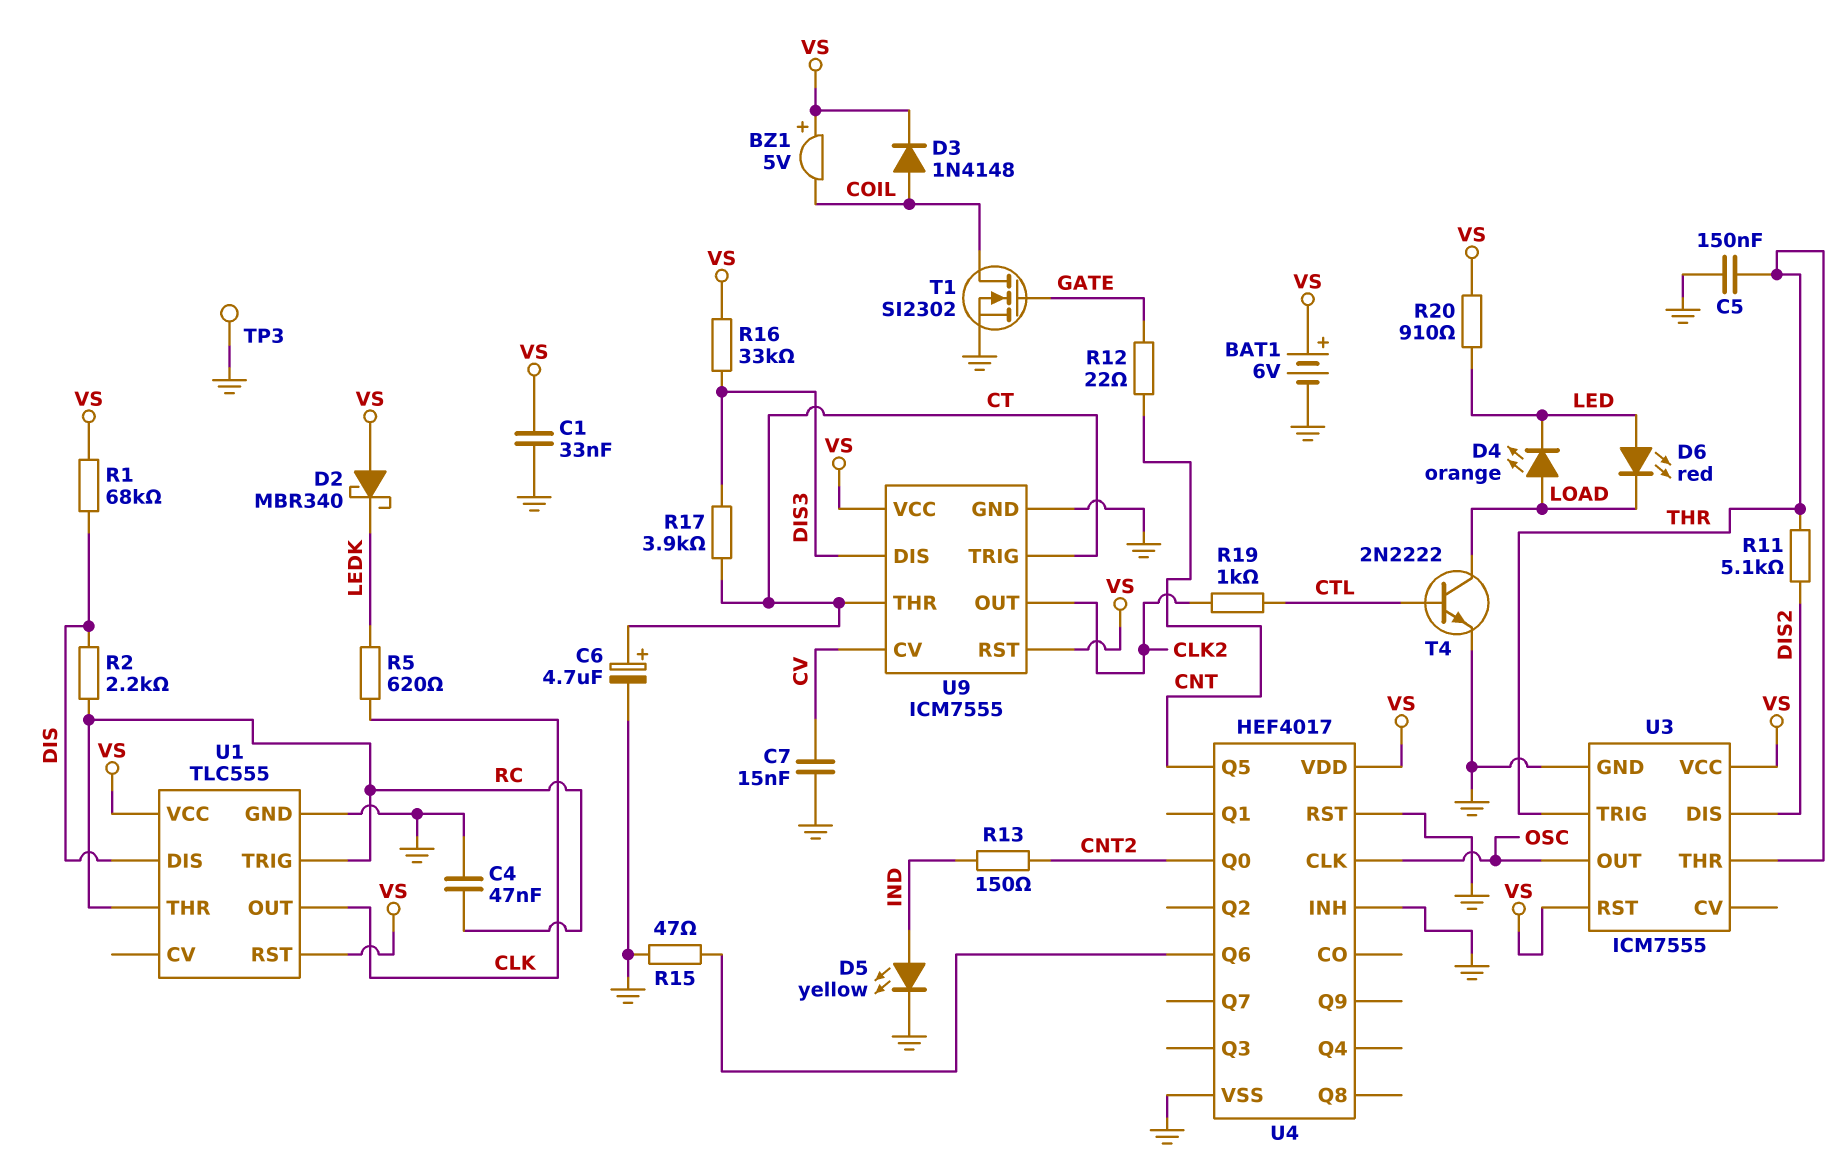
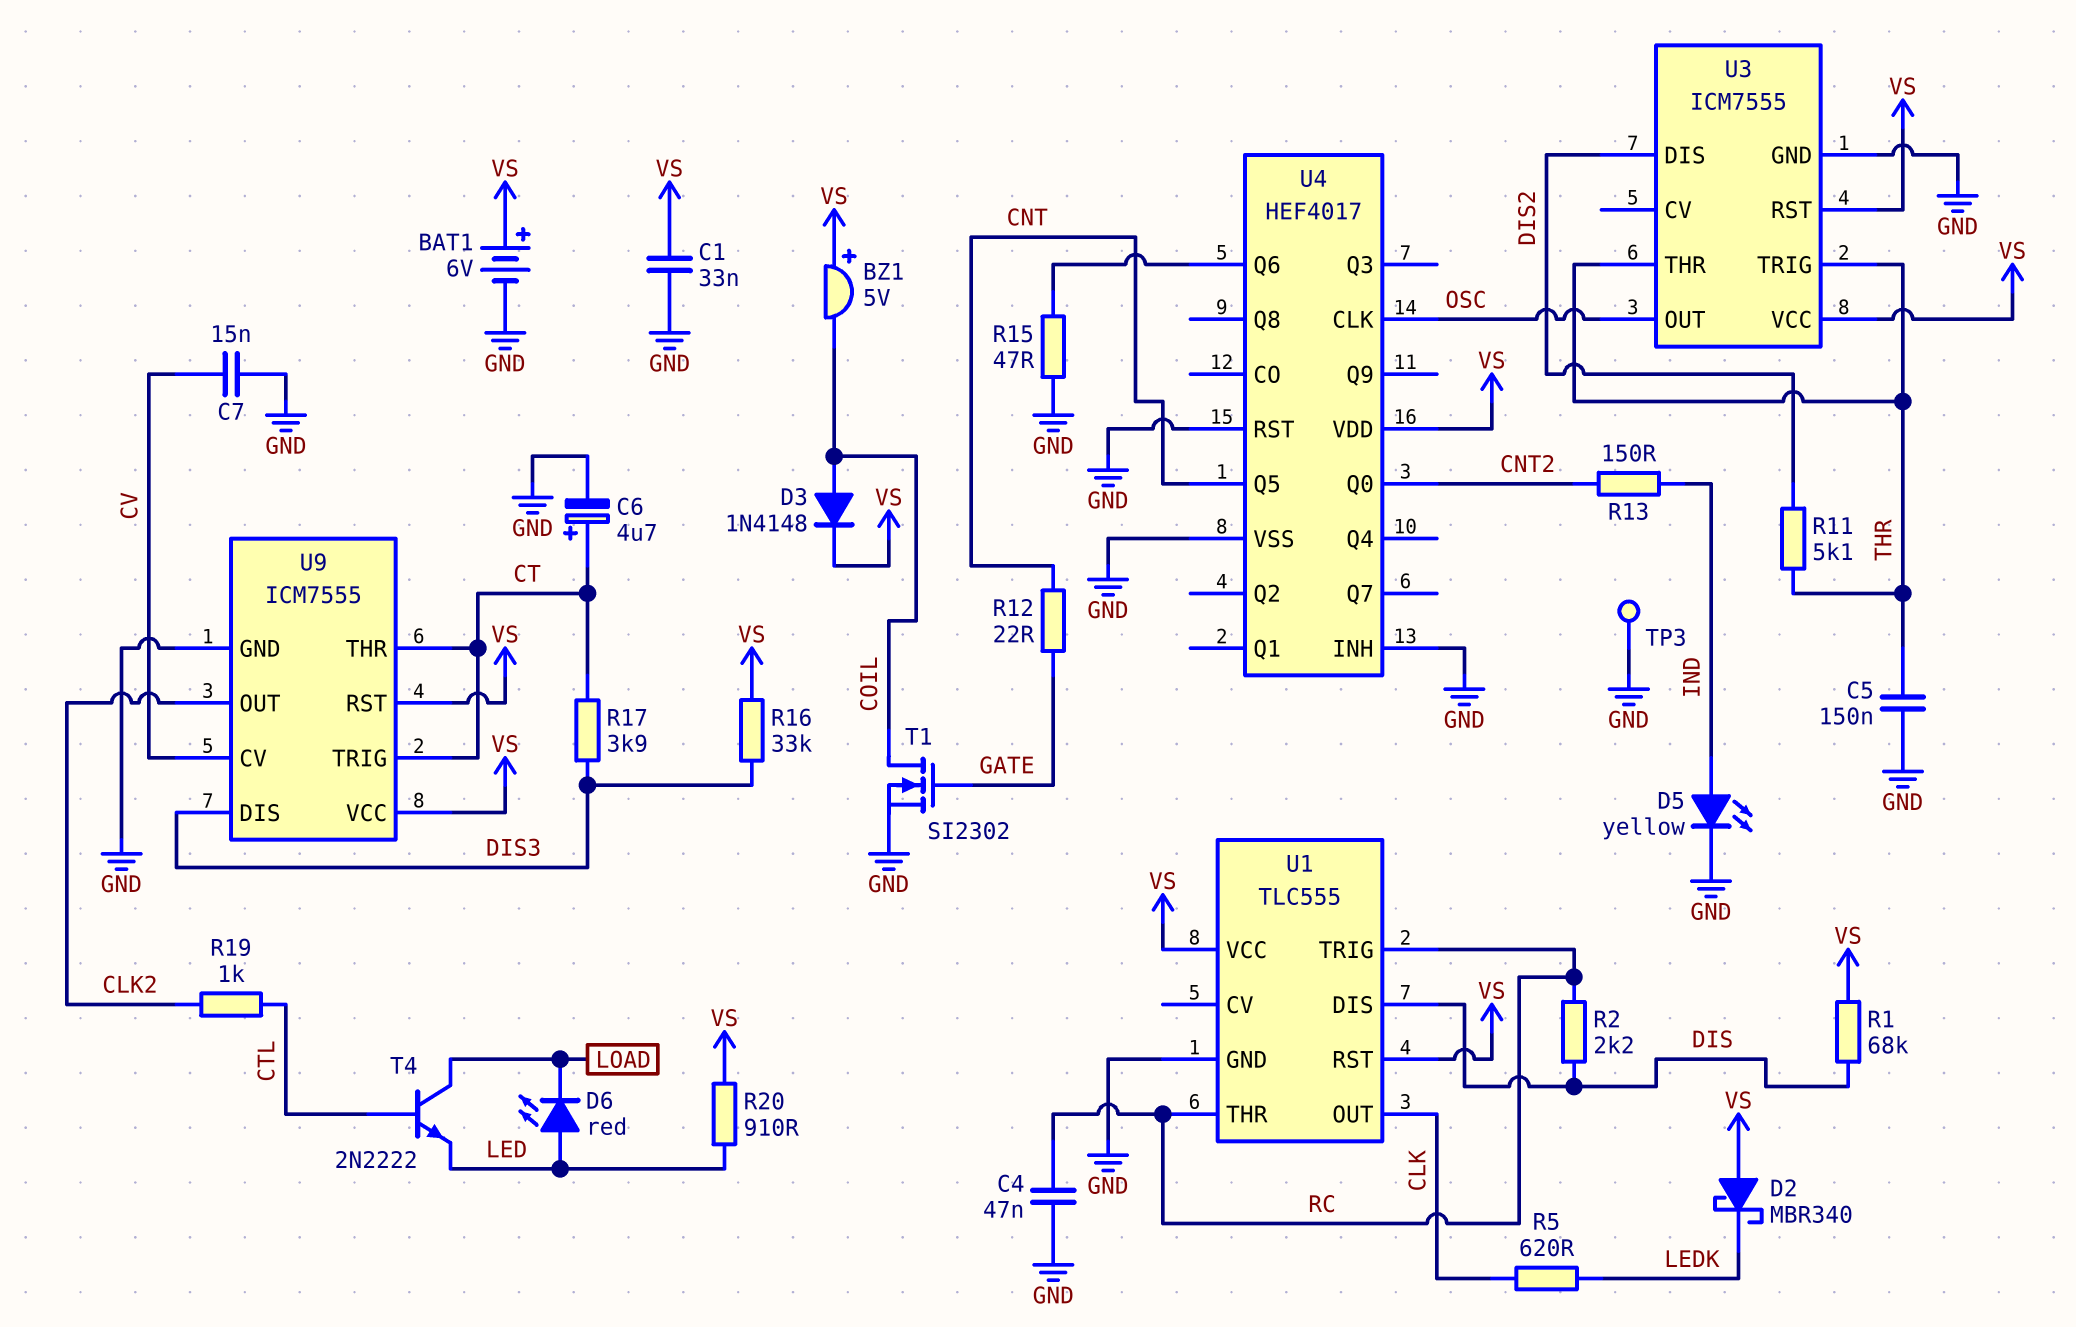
D4: LED orange (A LOAD, K LED) -> none
T4: NPN 2N2222 (B CTL, C LOAD, E GND) -> NPN 2N2222 (B CTL, C LOAD, E LED)

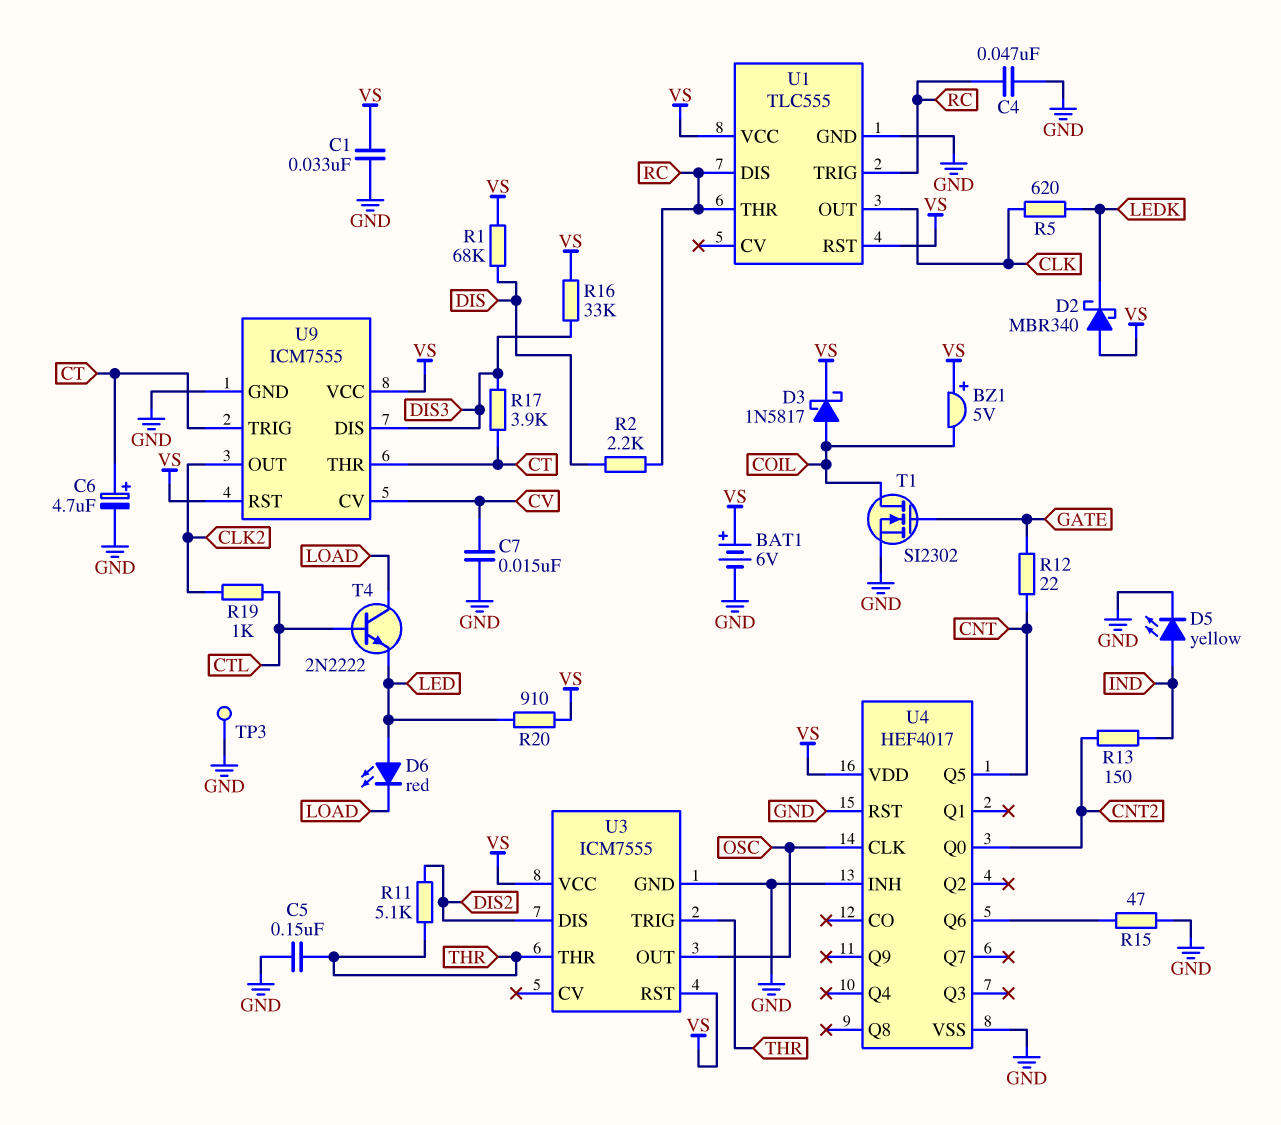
D3: diode 1N4148 (A COIL, K VS) -> schottky 1N5817 (A COIL, K VS)
U1 pin DIS: DIS -> RC

